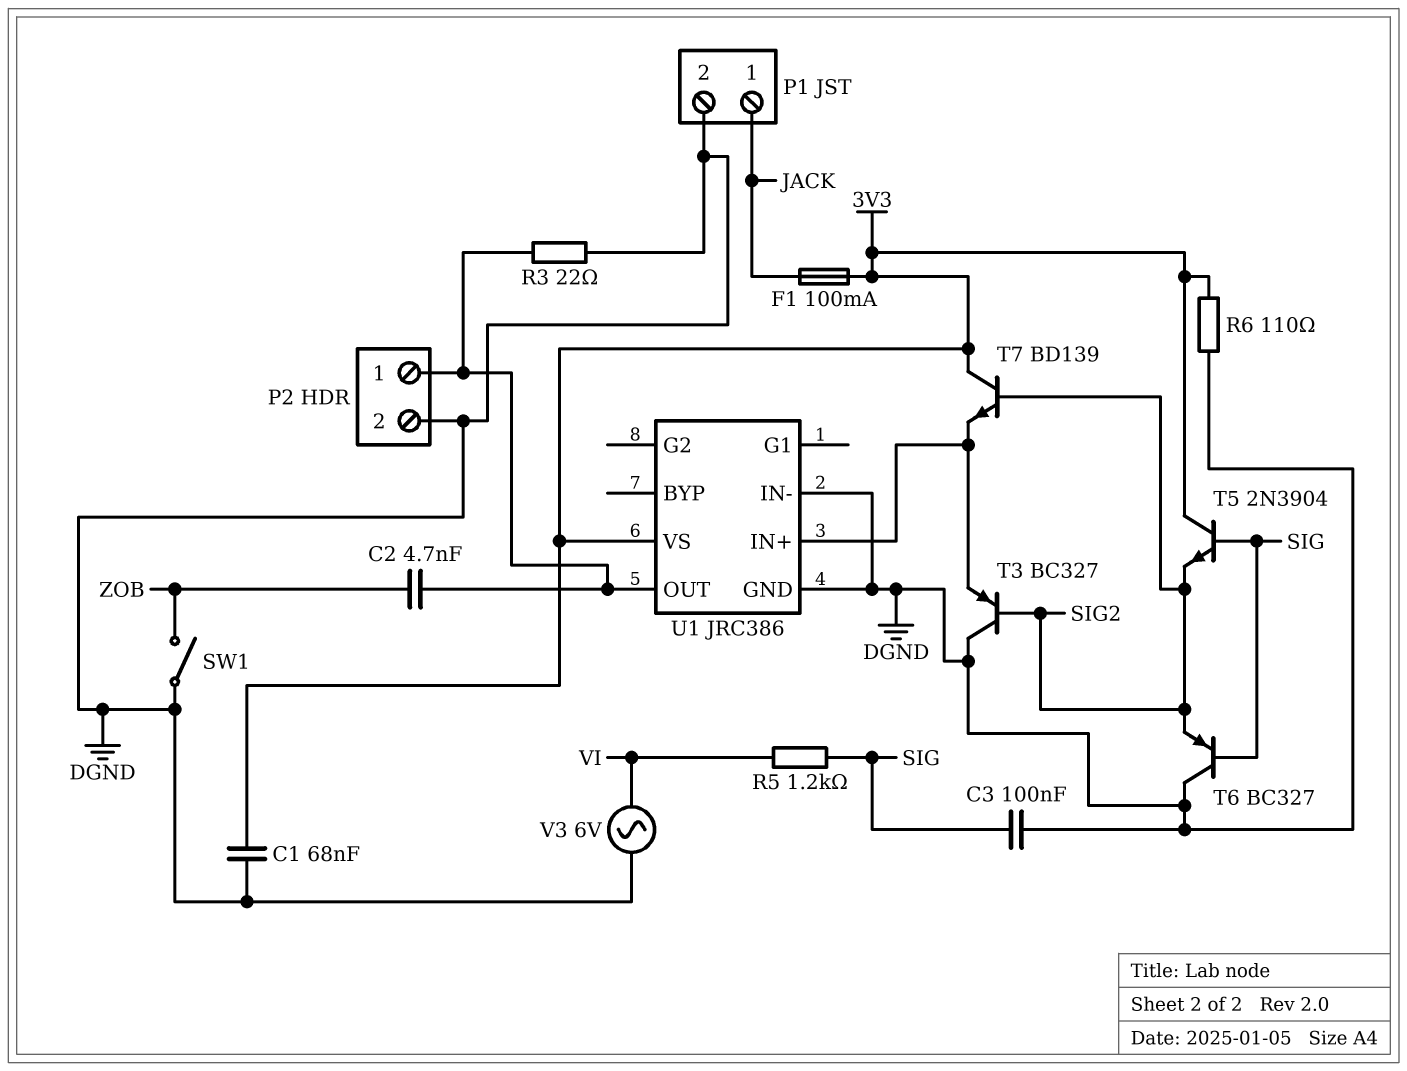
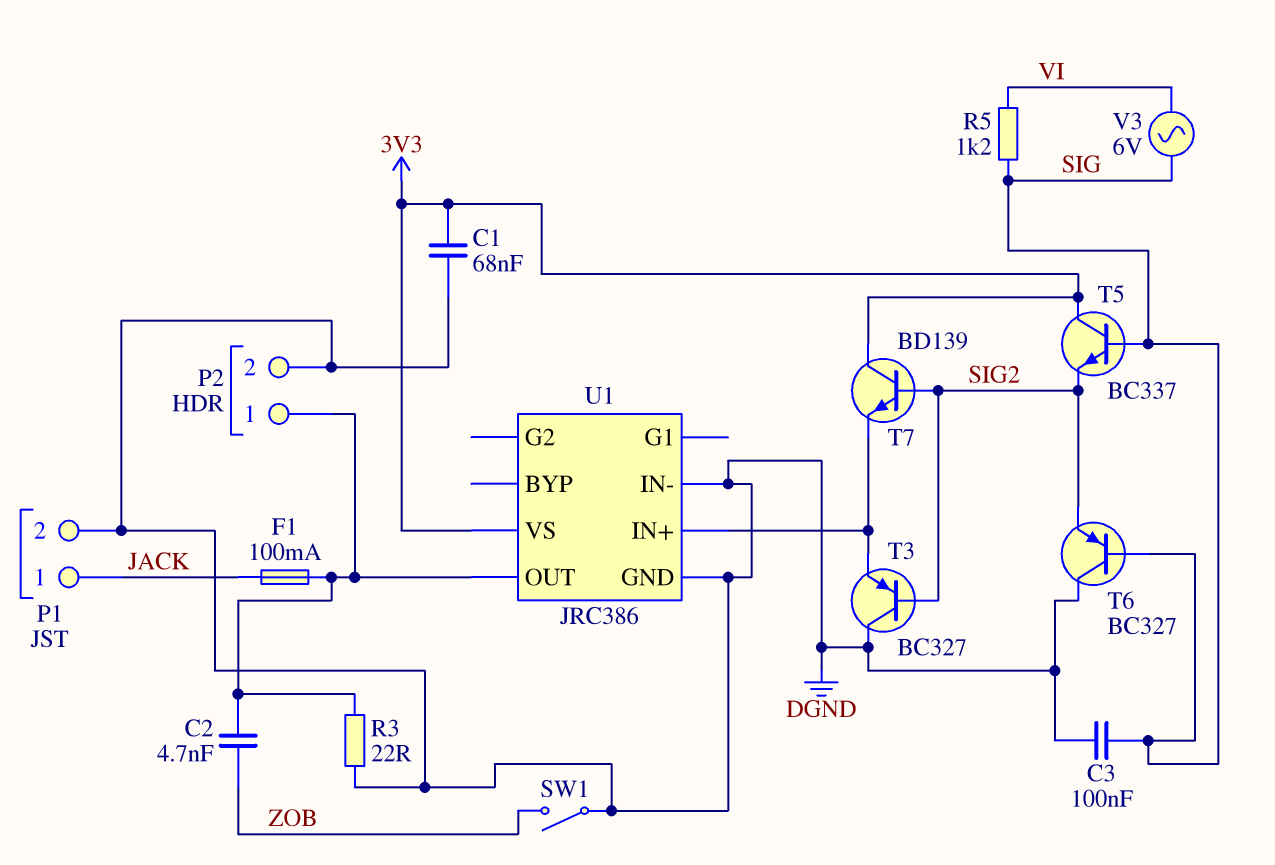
F1: 100mA (3V3, JACK) -> 100mA (JACK, P2/1)
R6: 110 (3V3, DGND) -> none
T5: NPN 2N3904 (B SIG, C 3V3, E SIG2) -> NPN BC337 (B SIG, C 3V3, E SIG2)
V3: AC 6V (DGND, VI) -> AC 6V (SIG, VI)

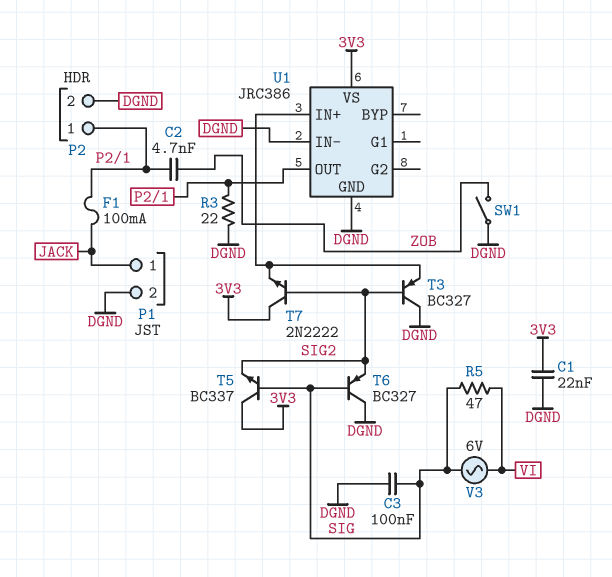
C1: 68nF (3V3, DGND) -> 22nF (3V3, DGND)
R5: 1.2k (SIG, VI) -> 47 (SIG, VI)
T7: NPN BD139 (B SIG2, C 3V3, E U1/IN+) -> NPN 2N2222 (B SIG2, C 3V3, E U1/IN+)

